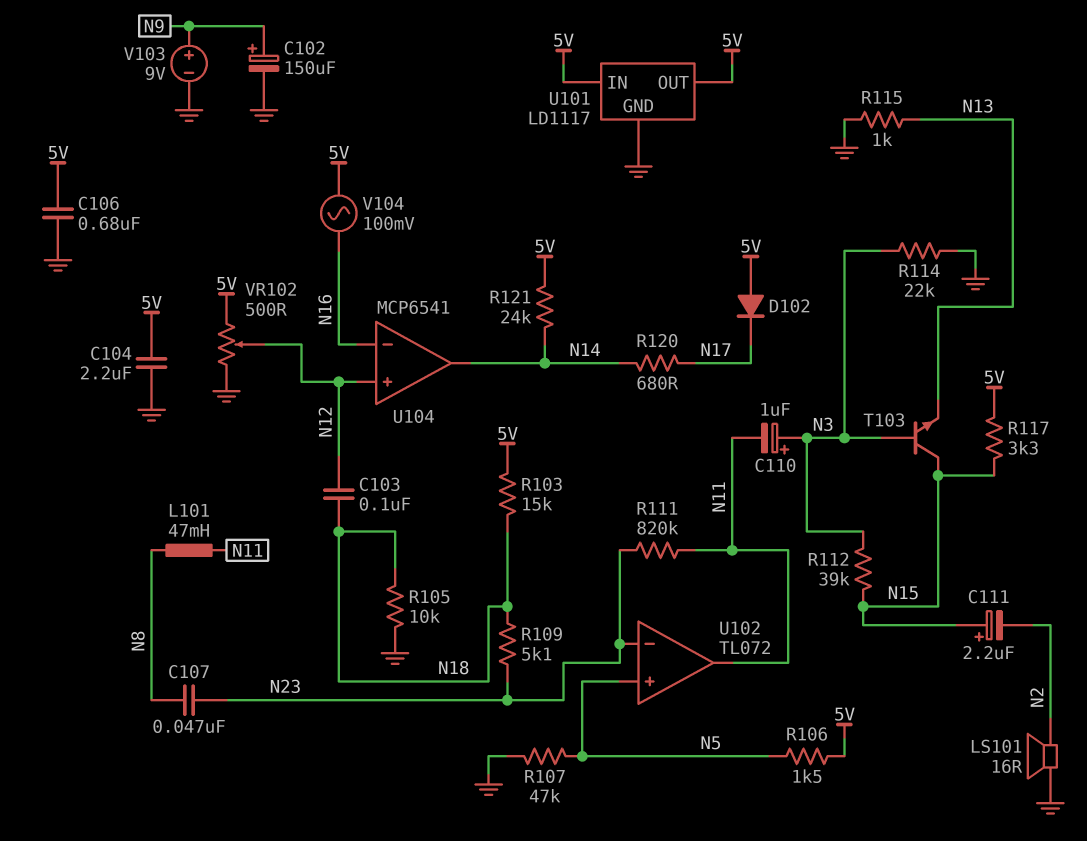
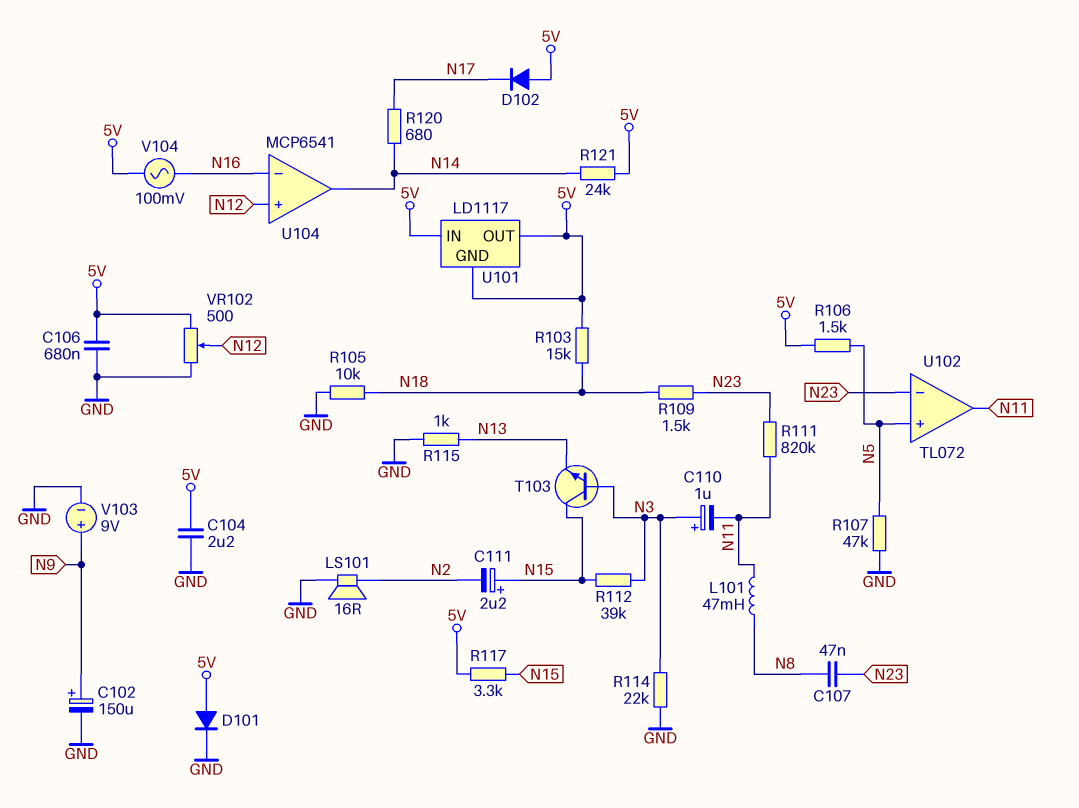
C103: 100nF (N12, N18) -> none
D101: none -> diode (A 5V, K GND)
R109: 5.1k (N18, N23) -> 1.5k (N18, N23)
U101 pin GND: GND -> 5V

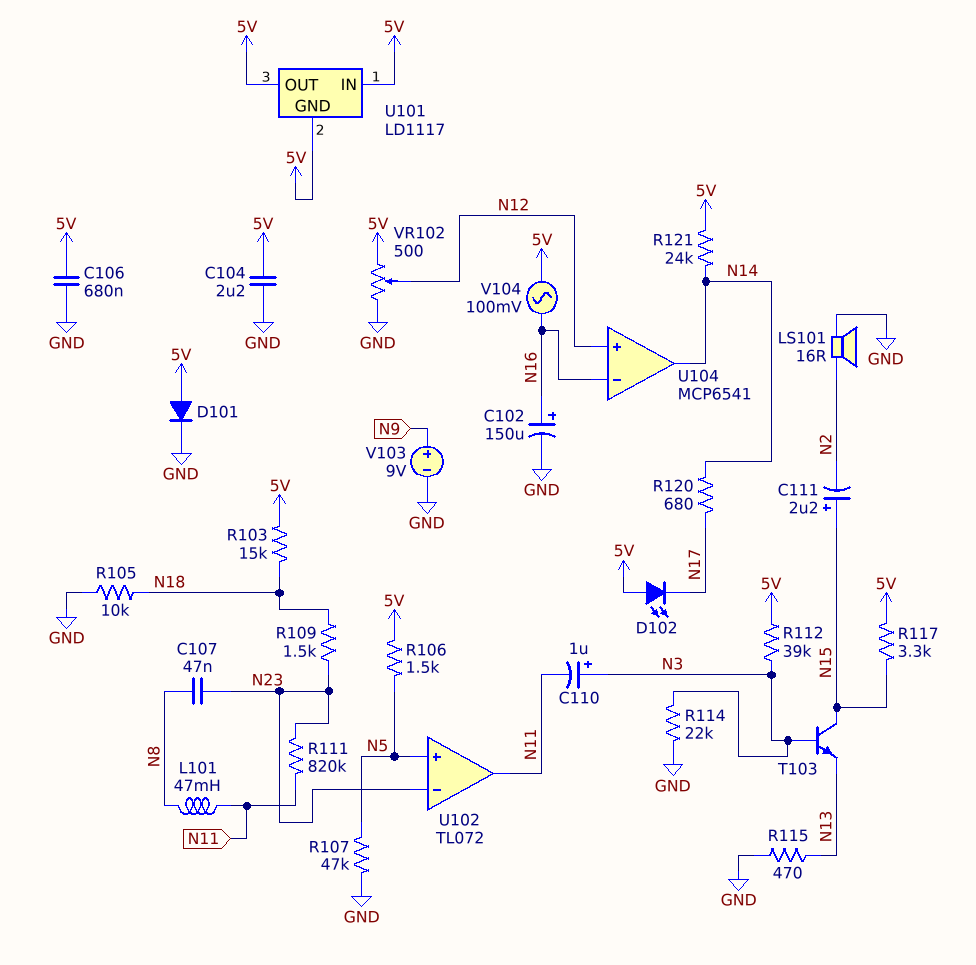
C102: 150uF (plus N9, minus GND) -> 150uF (plus N16, minus GND)
D102: diode (A 5V, K N17) -> LED (A 5V, K N17)
R112: 39k (N3, N15) -> 39k (5V, N3)
R115: 1k (GND, N13) -> 470 (GND, N13)

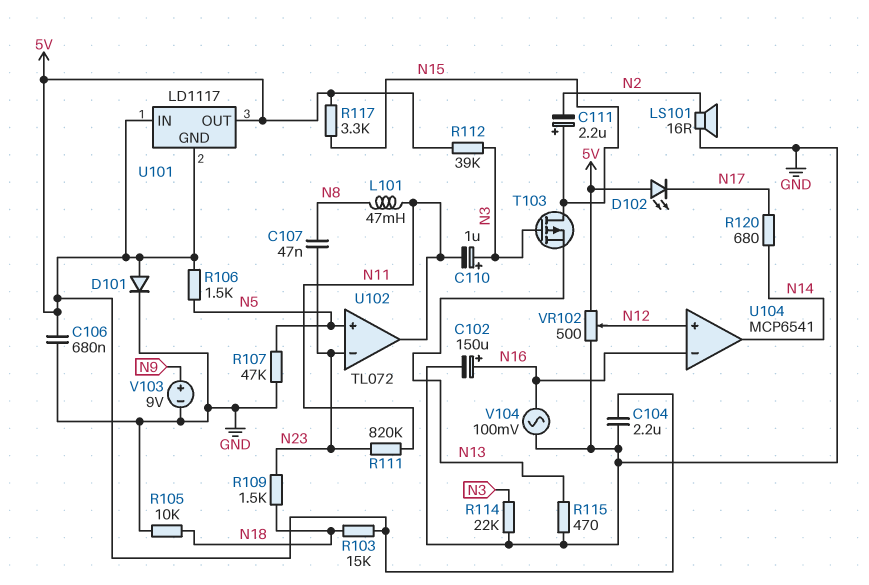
R121: 24k (5V, N14) -> none
T103: NPN (B N3, C N15, E N13) -> PMOS (G N3, D N15, S N13)
V104: AC 100mV (5V, N16) -> AC 100mV (GND, N16)

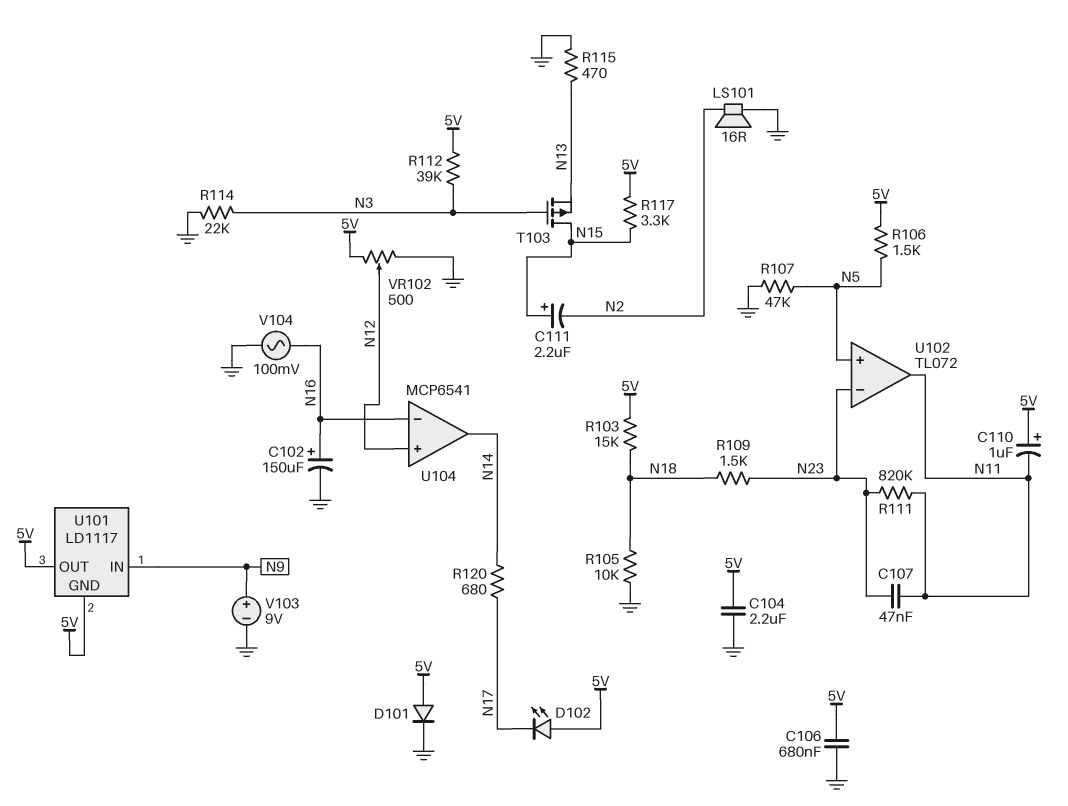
C107: 47nF (N8, N23) -> 47nF (N11, N23)
C110: 1uF (plus N3, minus N11) -> 1uF (plus 5V, minus N11)
L101: 47mH (N8, N11) -> none
U101 pin IN: 5V -> N9

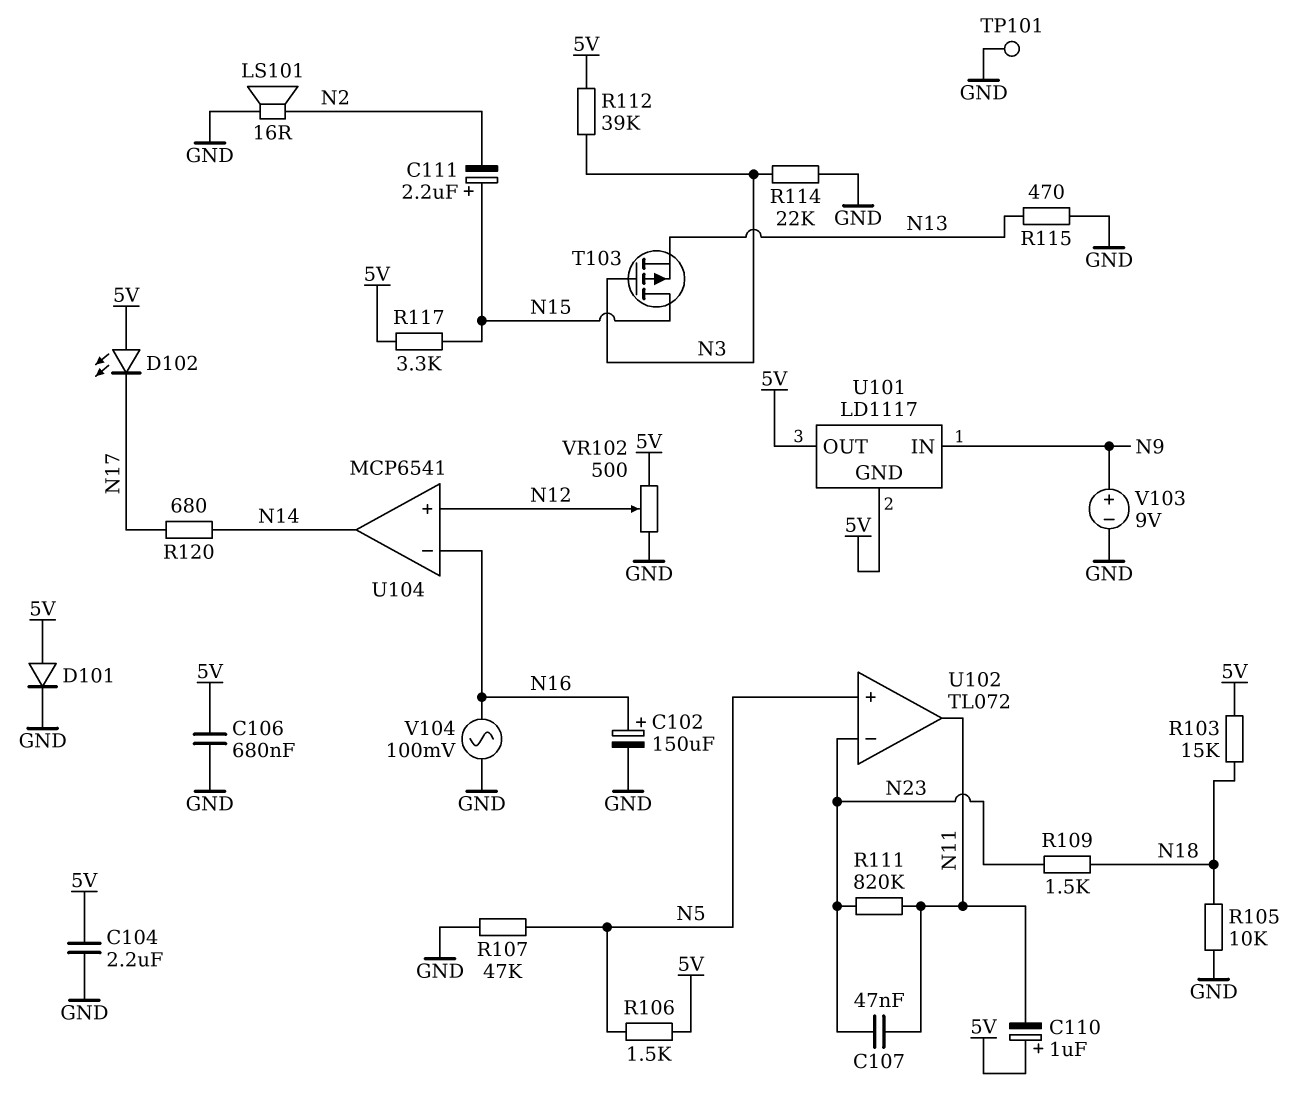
TP101: none -> test point (GND)

